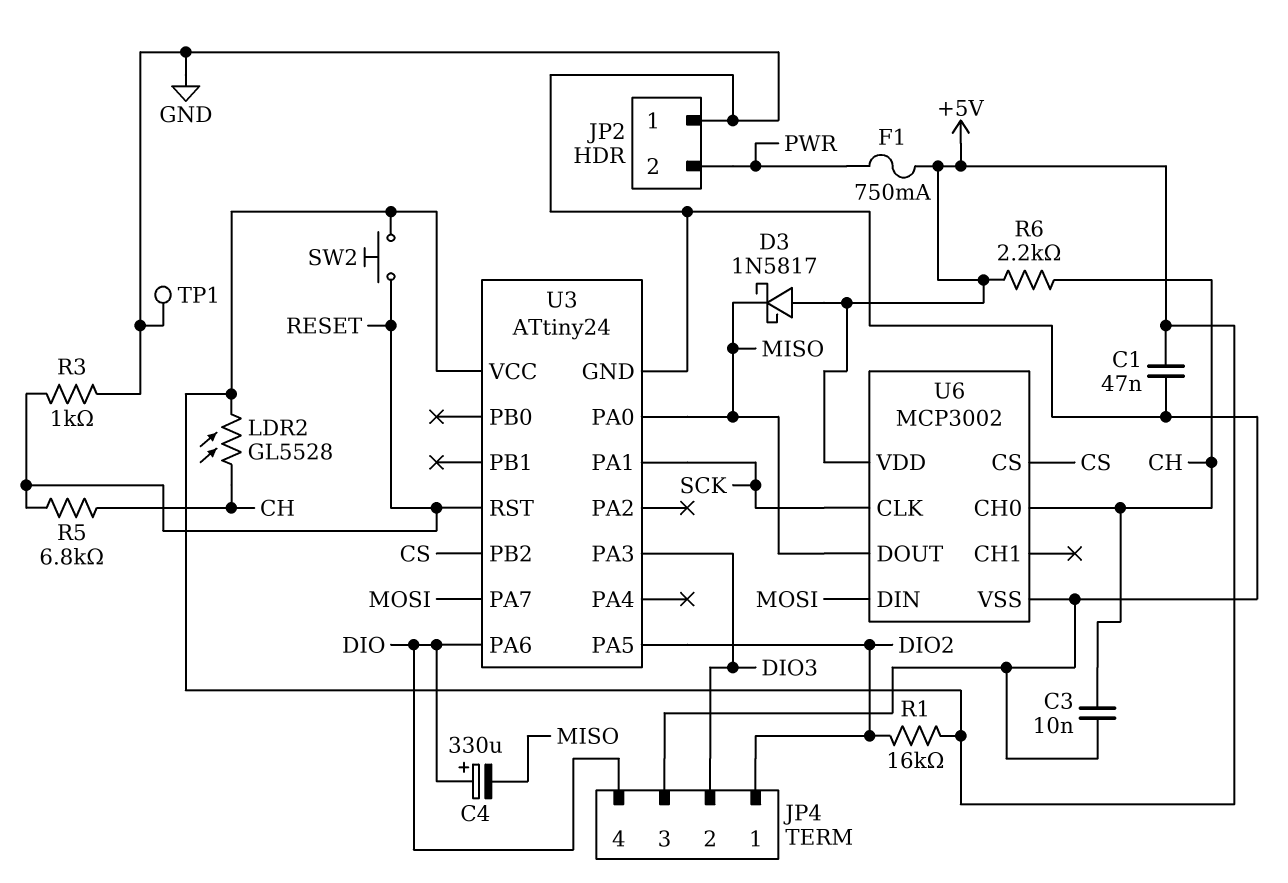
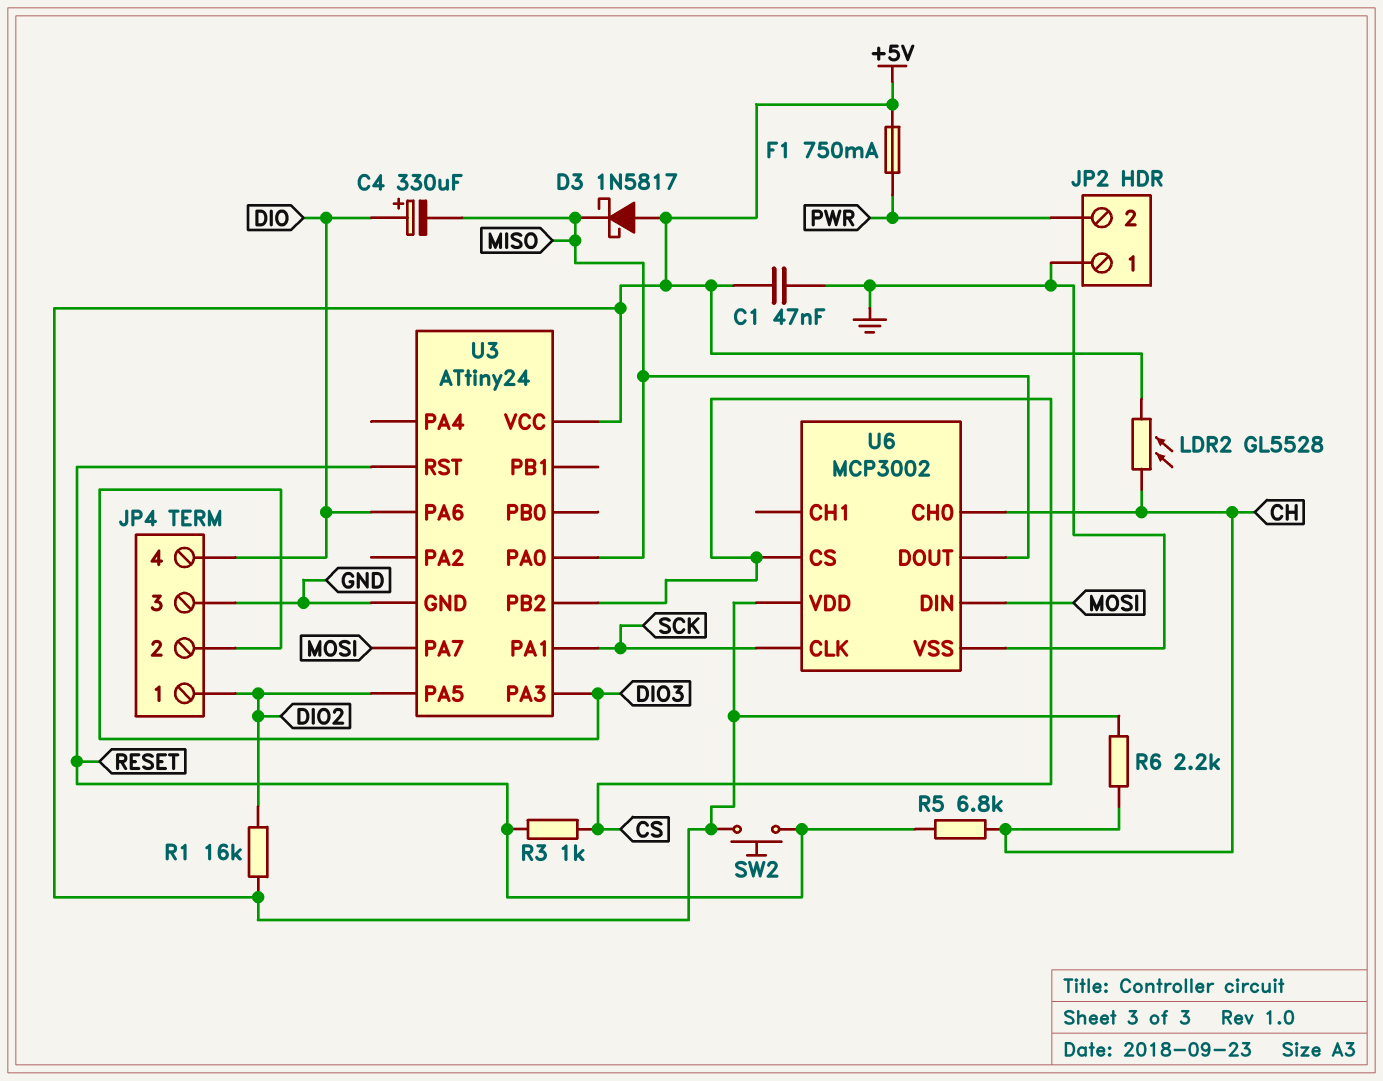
C3: 10nF (CH, GND) -> none
R3: 1k (GND, RESET) -> 1k (CS, RESET)
TP1: test point (GND) -> none

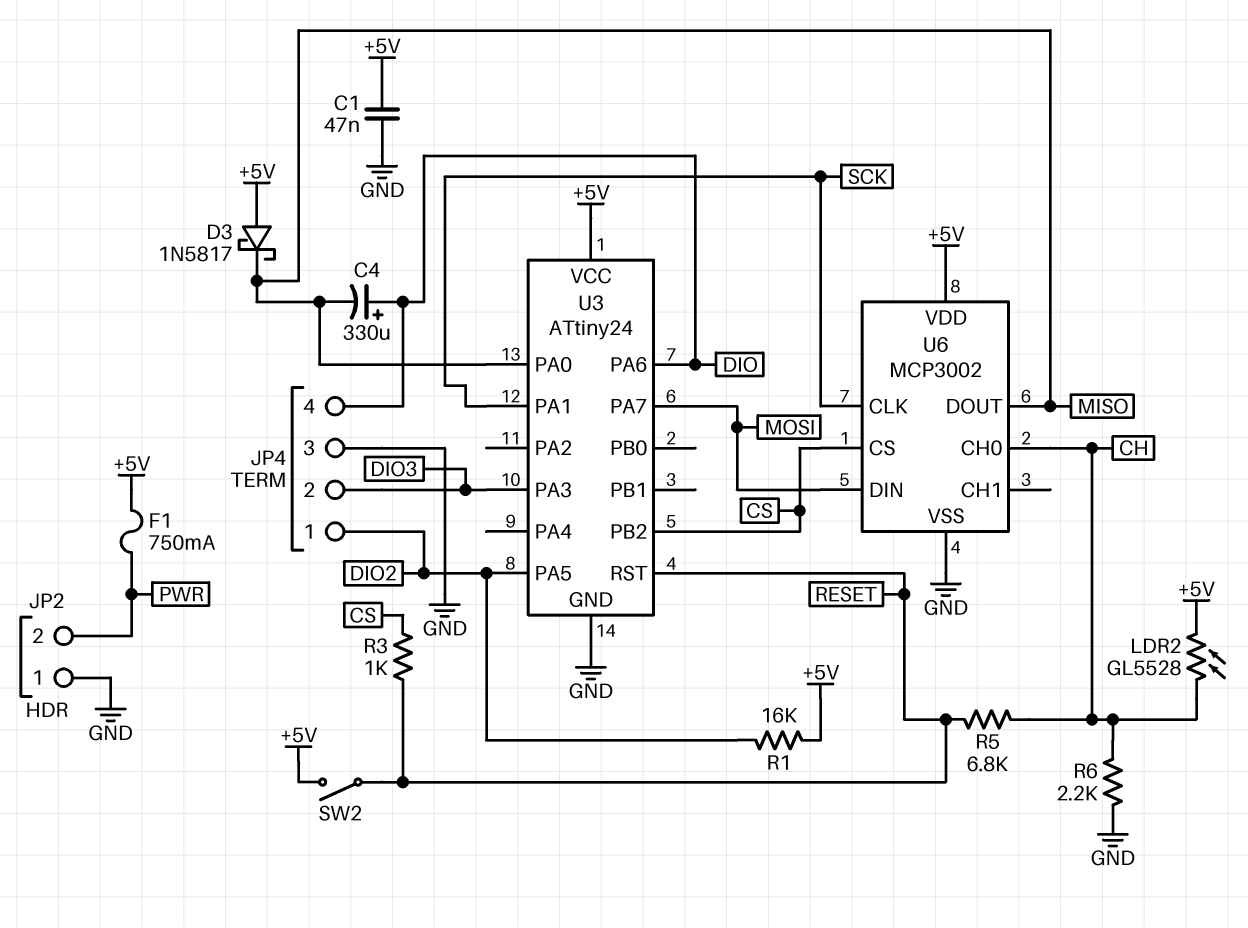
R6: 2.2k (+5V, CH) -> 2.2k (CH, GND)
SW2: button (+5V, RESET) -> switch (+5V, RESET)

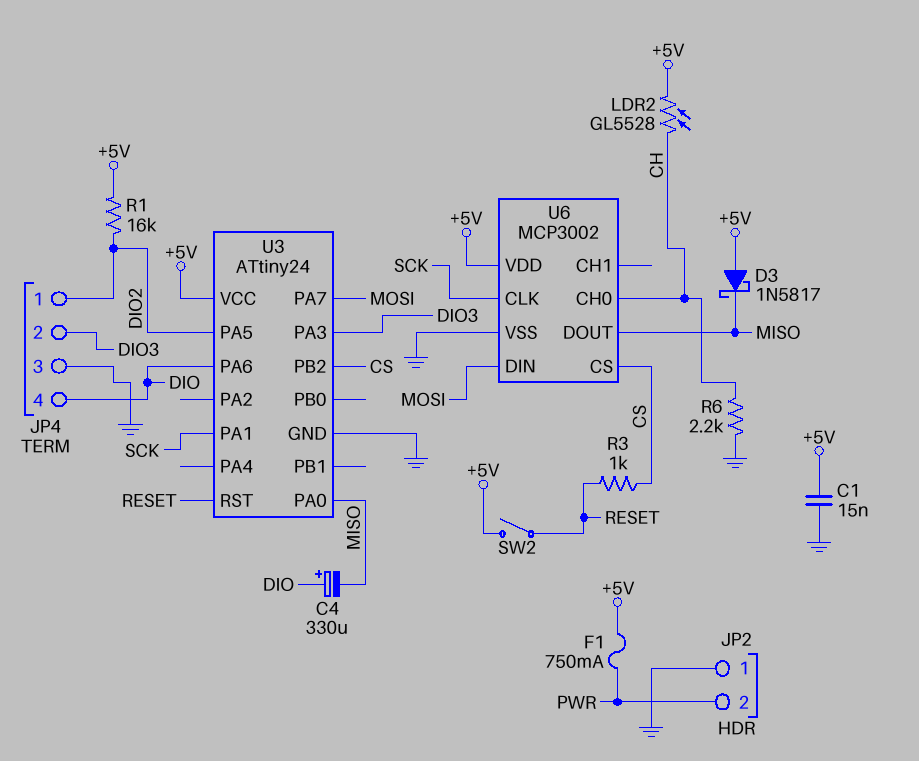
C1: 47nF (+5V, GND) -> 15nF (+5V, GND)
R5: 6.8k (CH, RESET) -> none

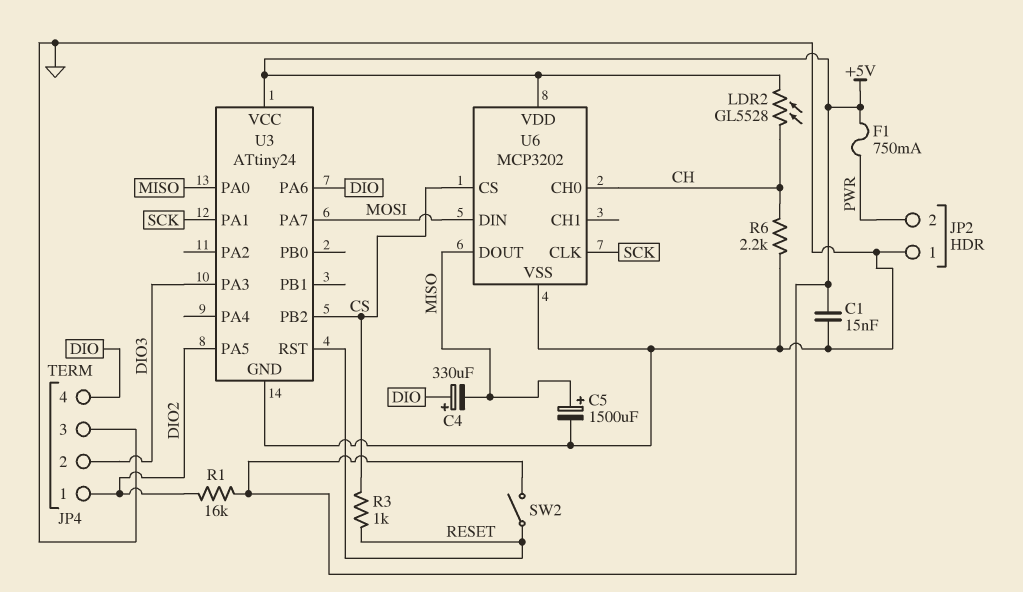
C5: none -> 1500uF (plus MISO, minus GND)
D3: schottky 1N5817 (A +5V, K MISO) -> none
U6: MCP3002 -> MCP3202

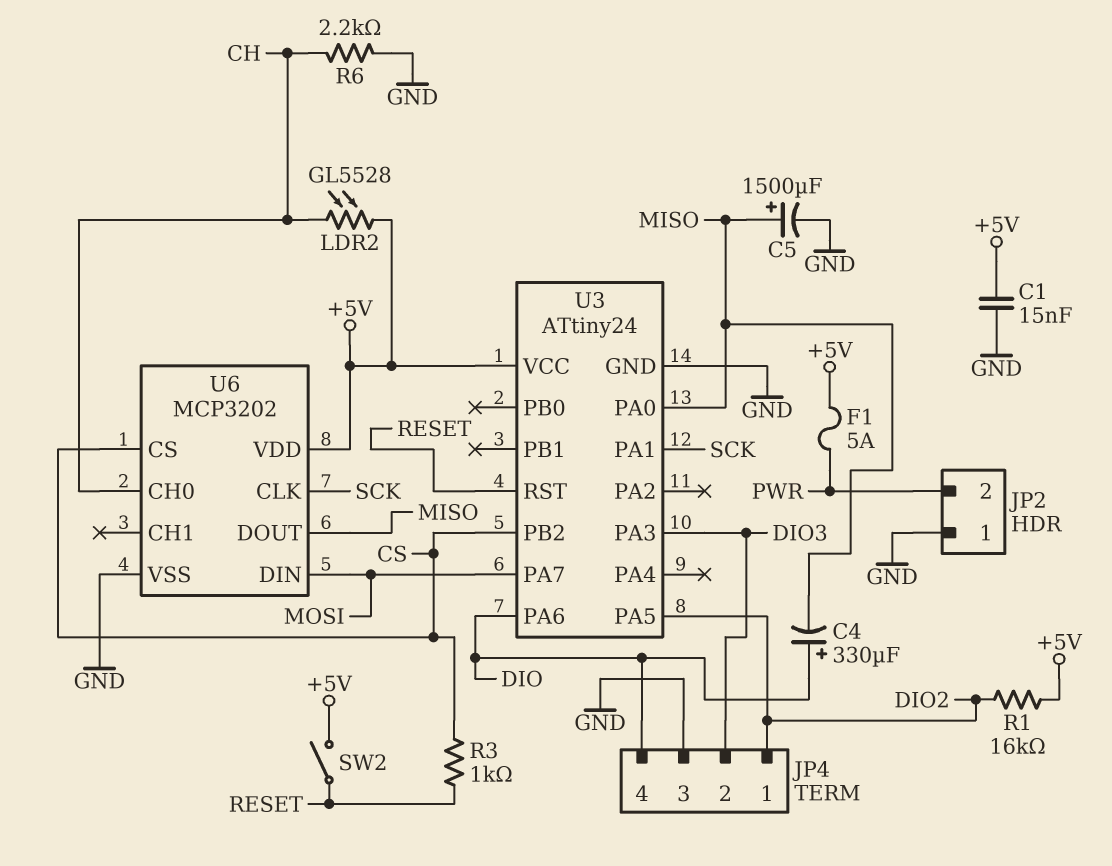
F1: 750mA (+5V, PWR) -> 5A (+5V, PWR)

